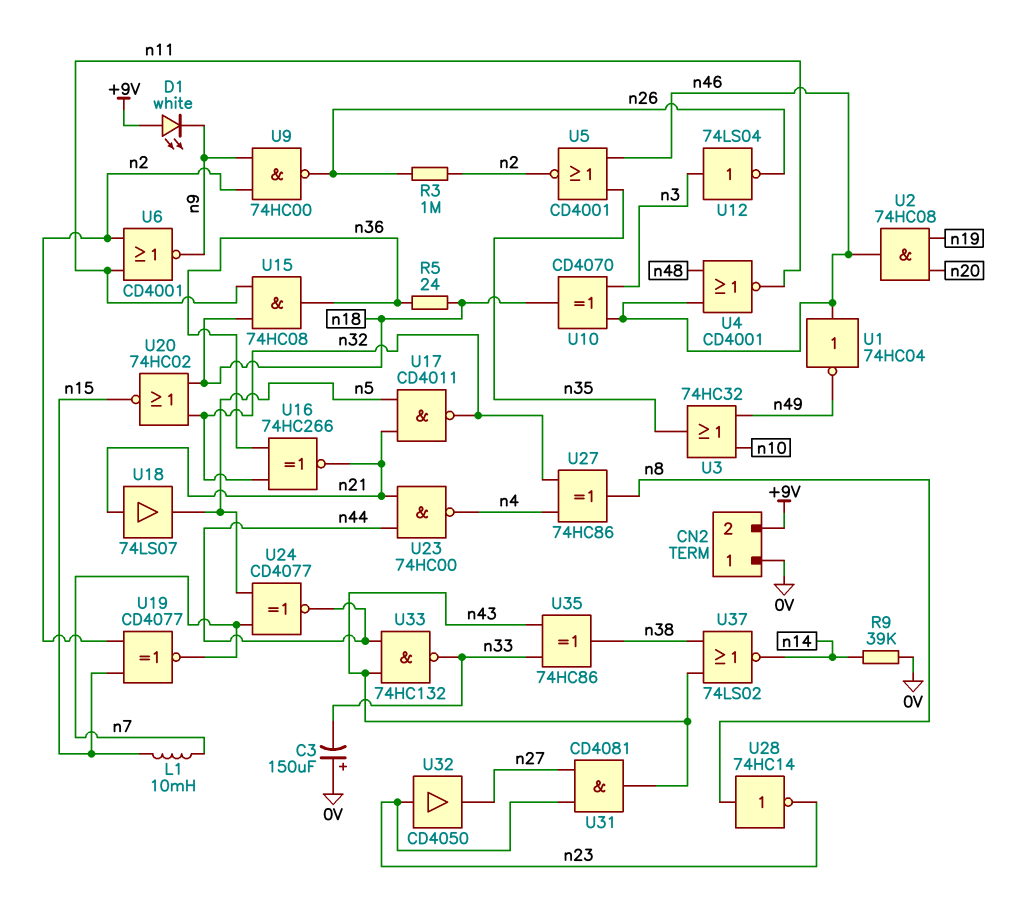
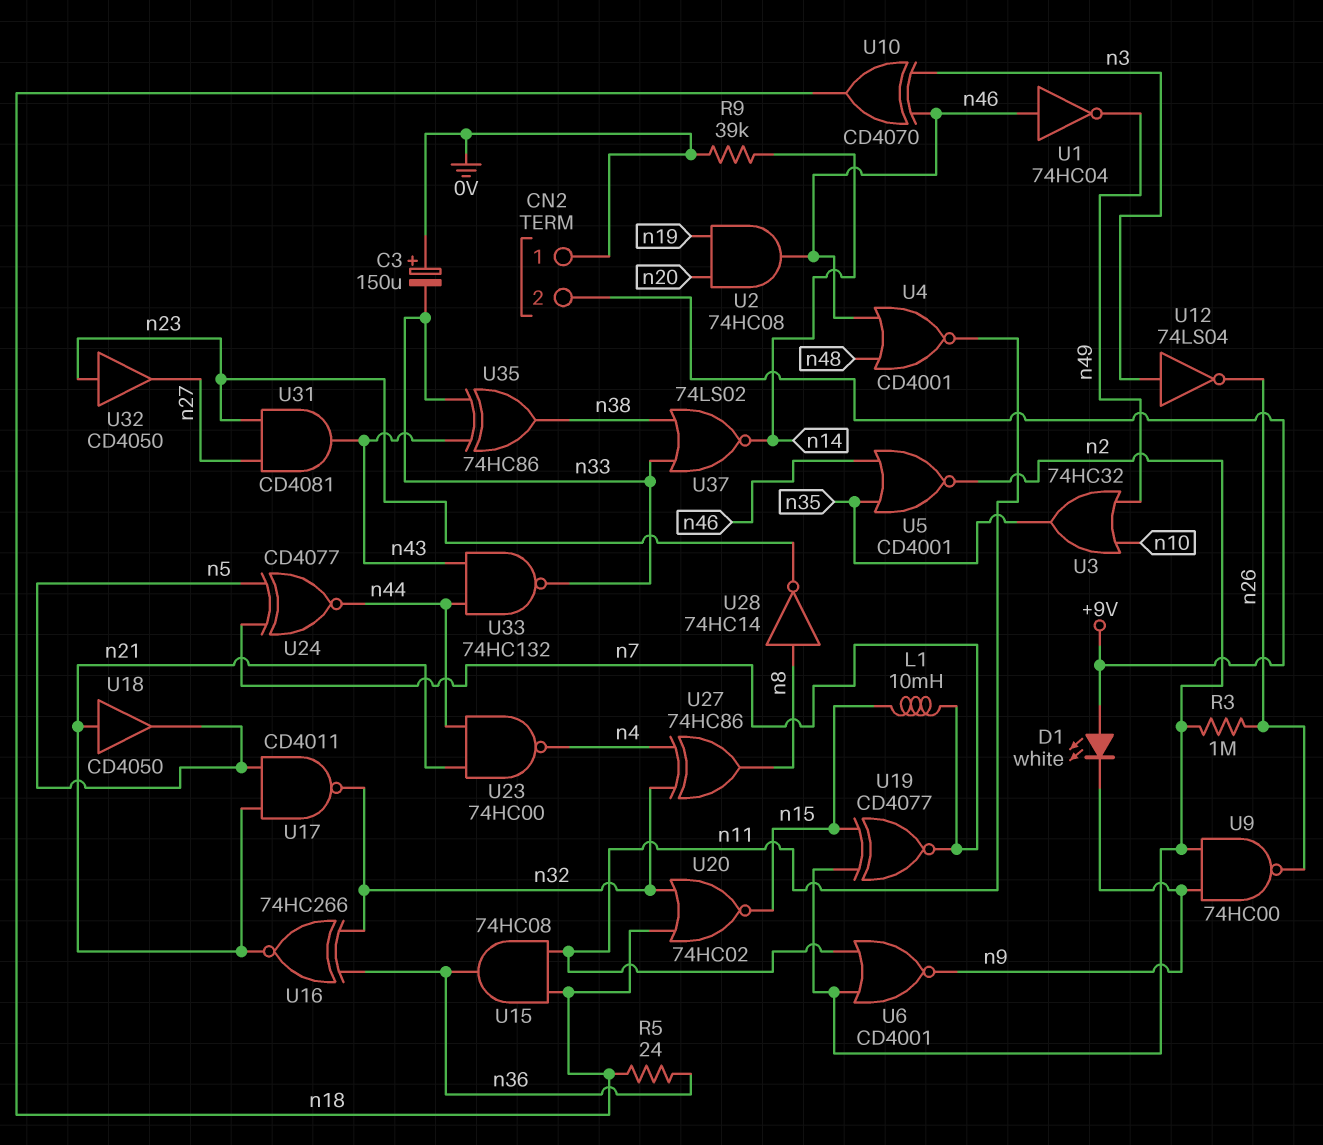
U18: buffer 74LS07 (in n21, out n5) -> buffer CD4050 (in n21, out n5)
U37: NOR 74LS02 (in n38, in n43, out n14) -> NOR 74LS02 (in n33, in n38, out n14)

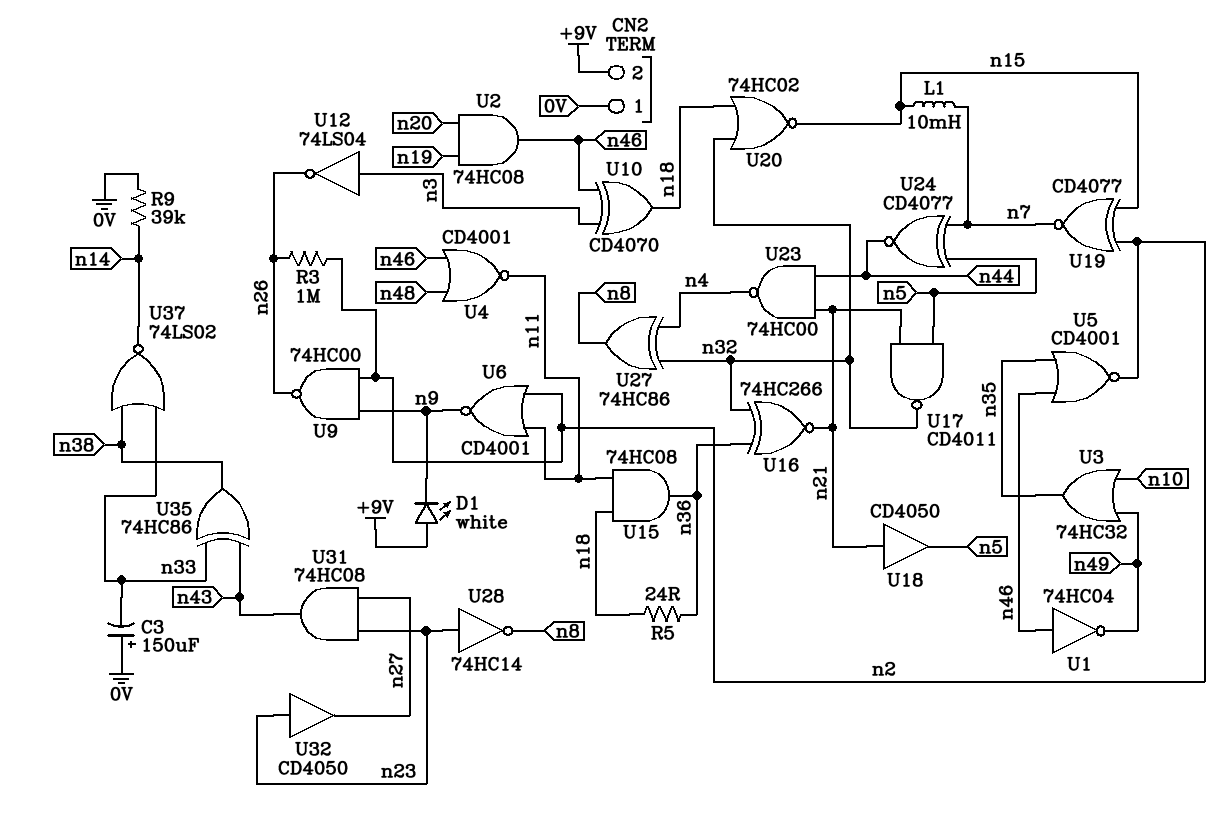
U28: NOT 74HC14 (in n8, out n23) -> NOT 74HC14 (in n23, out n8)
U31: AND CD4081 (in n23, in n27, out n43) -> AND 74HC08 (in n23, in n27, out n43)
U33: NAND 74HC132 (in n43, in n44, out n33) -> none

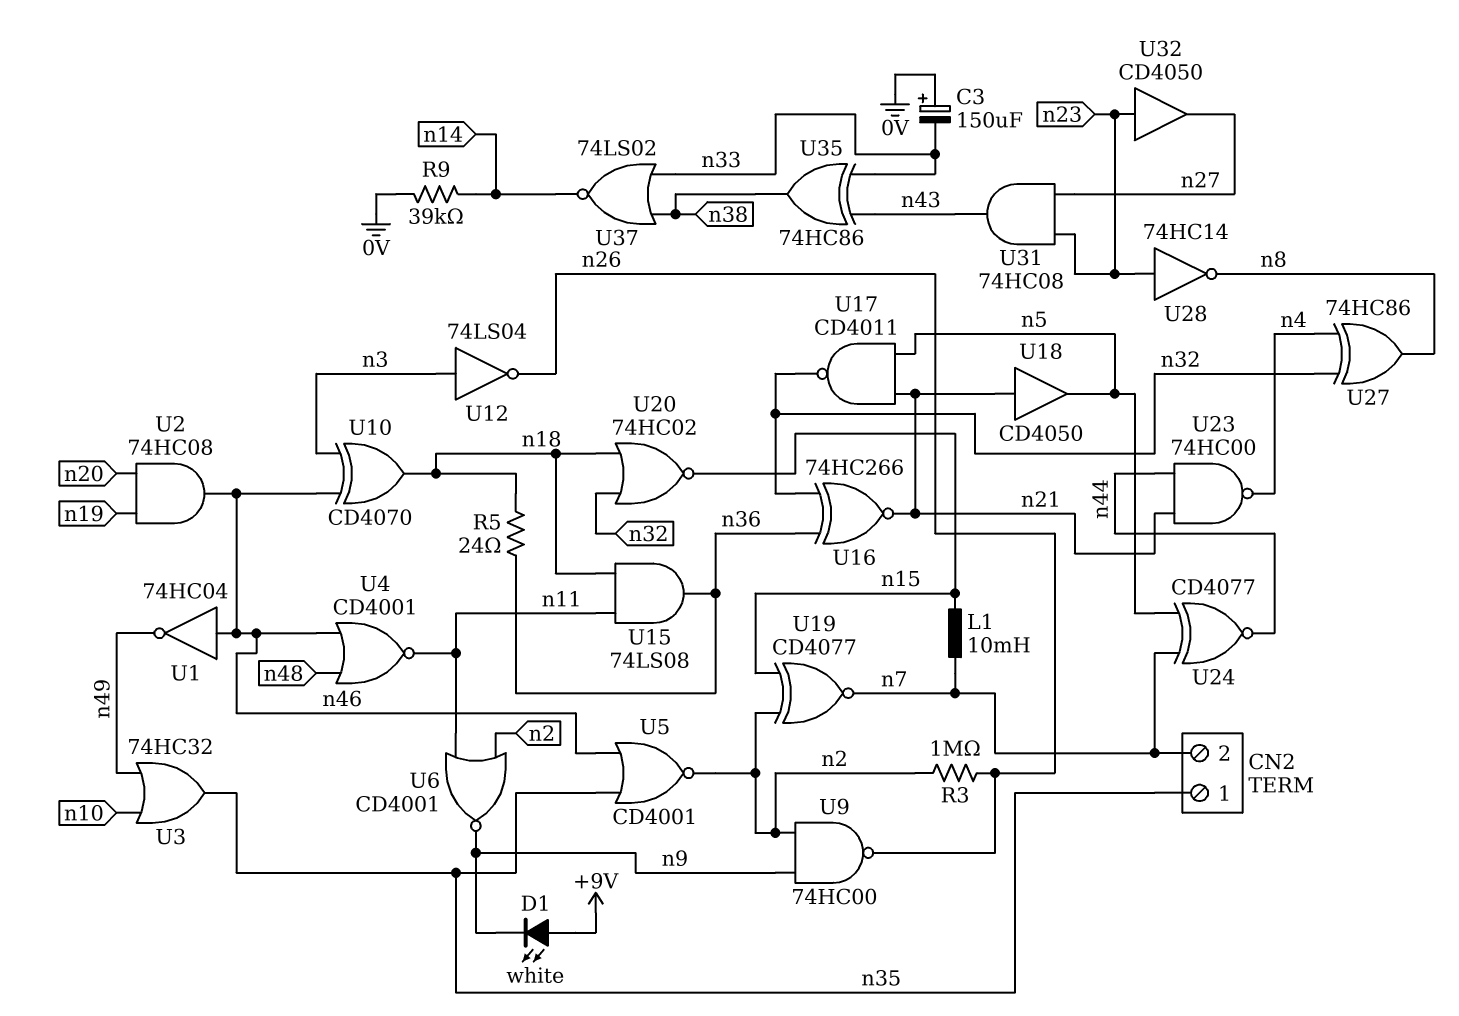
CN2 pin 1: 0V -> n35
CN2 pin 2: +9V -> n7
U15: AND 74HC08 (in n11, in n18, out n36) -> AND 74LS08 (in n11, in n18, out n36)

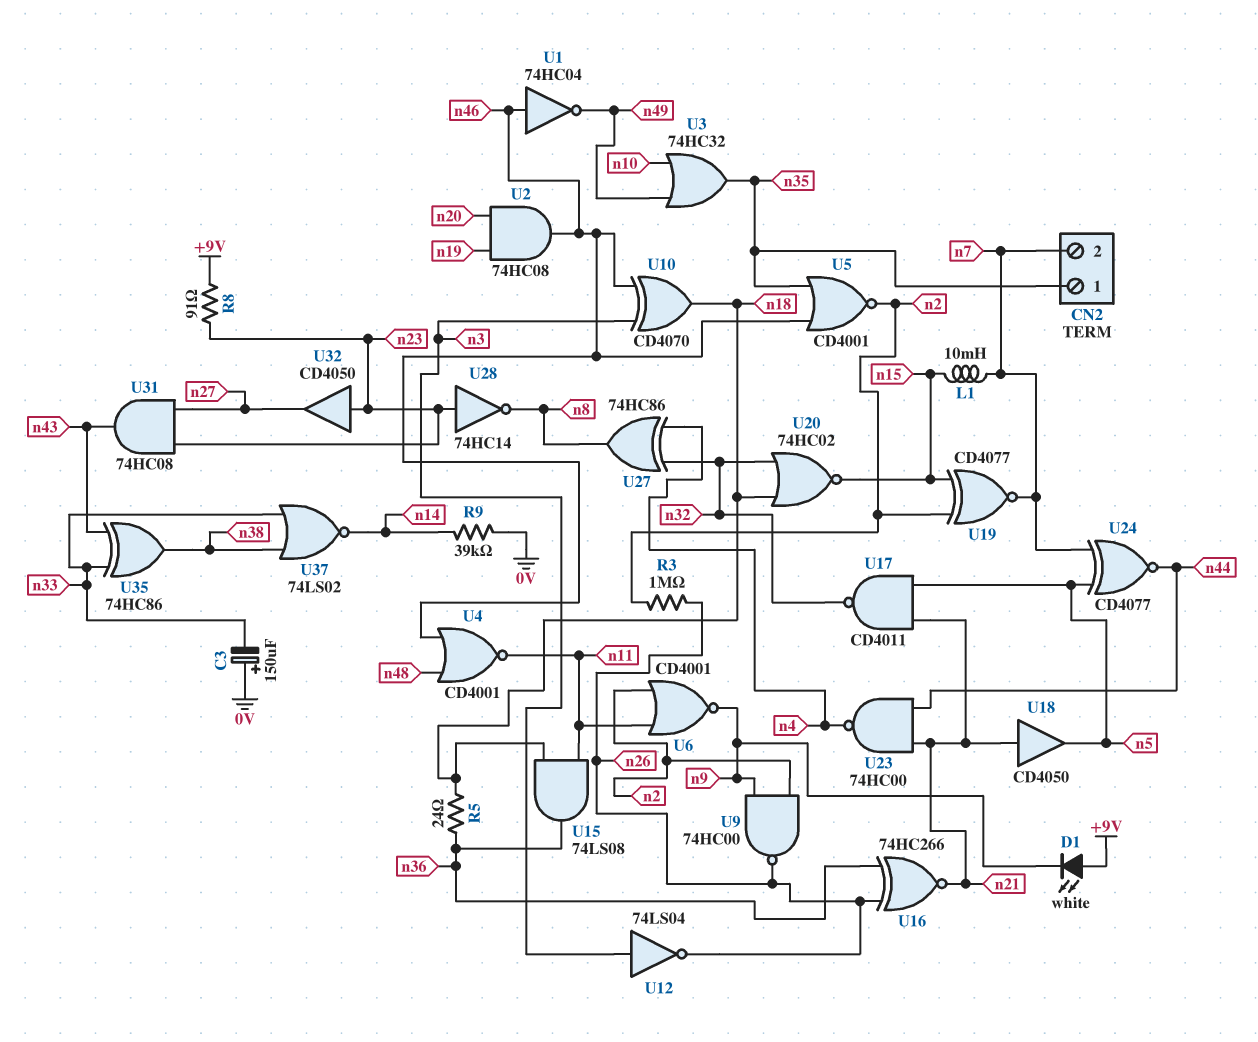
R8: none -> 91 (+9V, n23)
U16: XNOR 74HC266 (in n32, in n36, out n21) -> XNOR 74HC266 (in n26, in n36, out n21)

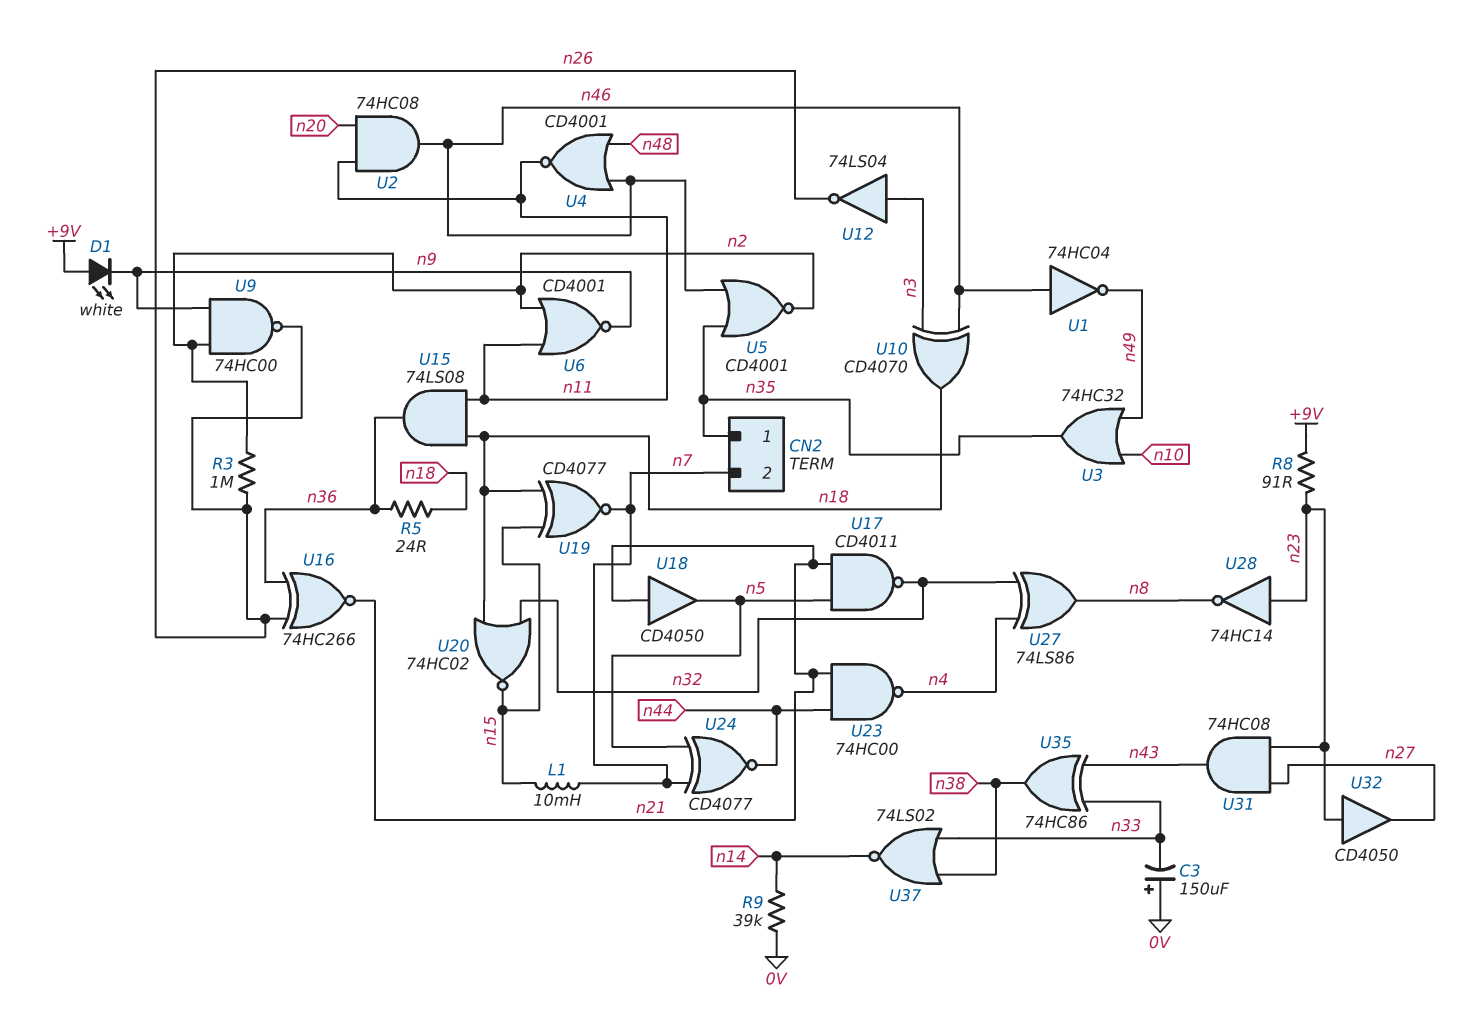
U2: AND 74HC08 (in n19, in n20, out n46) -> AND 74HC08 (in n11, in n20, out n46)
U19: XNOR CD4077 (in n2, in n15, out n7) -> XNOR CD4077 (in n15, in n18, out n7)
U27: XOR 74HC86 (in n4, in n32, out n8) -> XOR 74LS86 (in n4, in n32, out n8)

